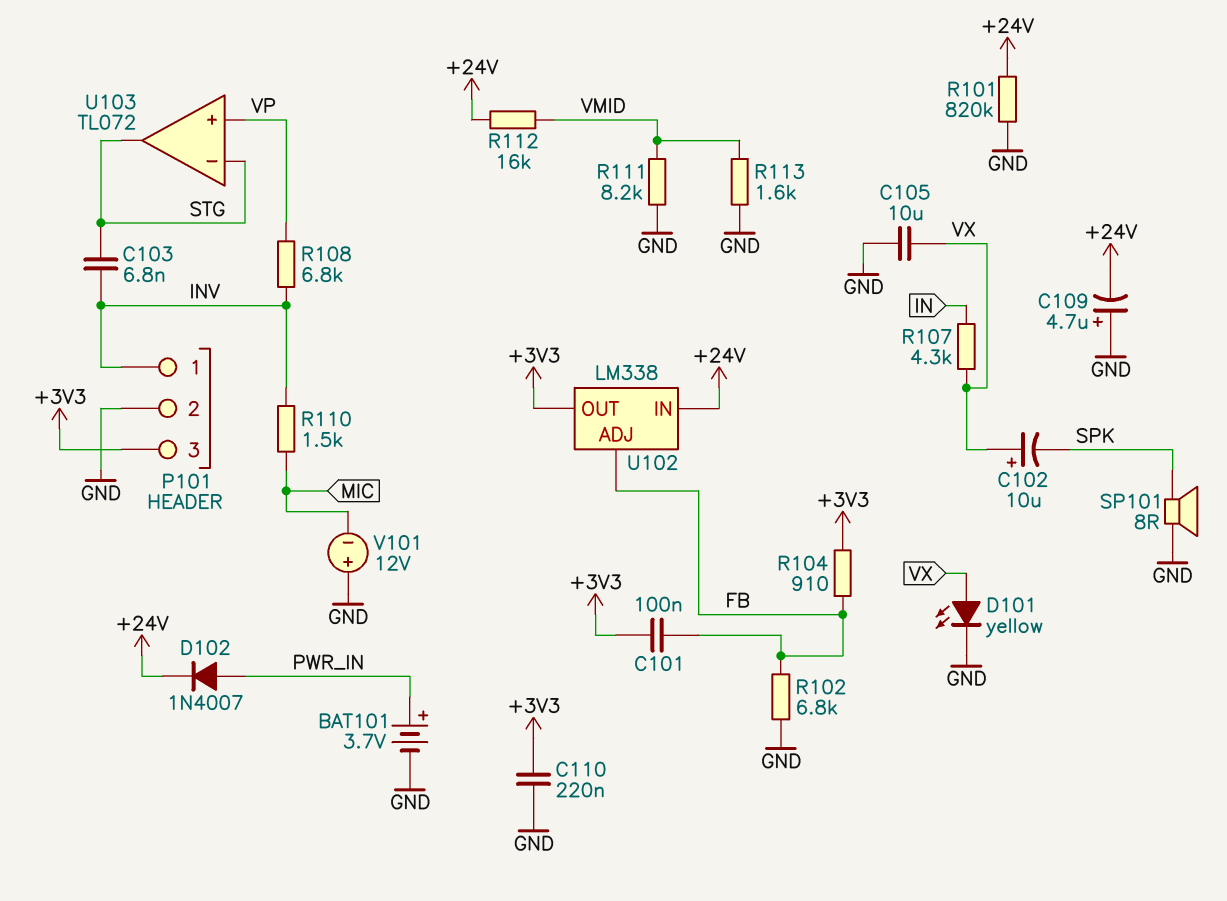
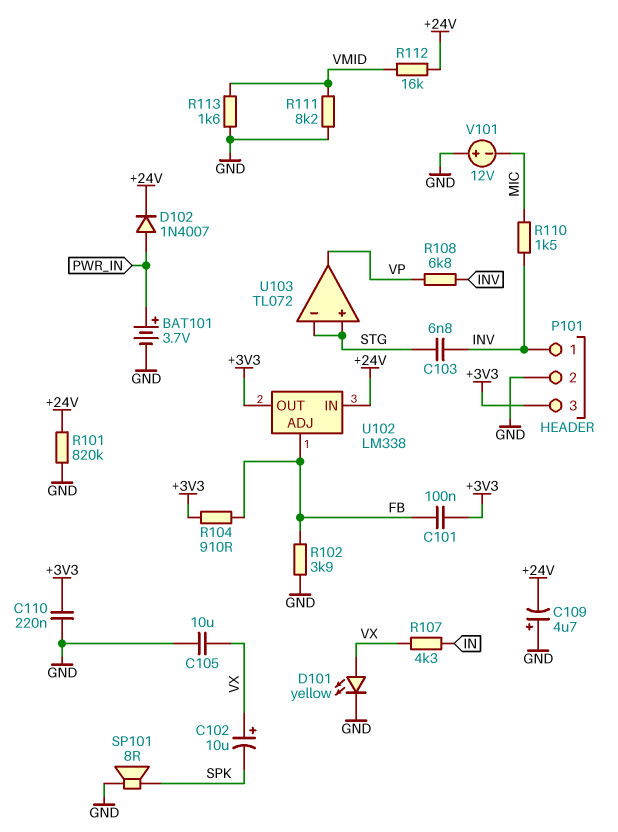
R102: 6.8k (FB, GND) -> 3.9k (FB, GND)
U103 pin in+: VP -> STG
U103 pin out: STG -> VP

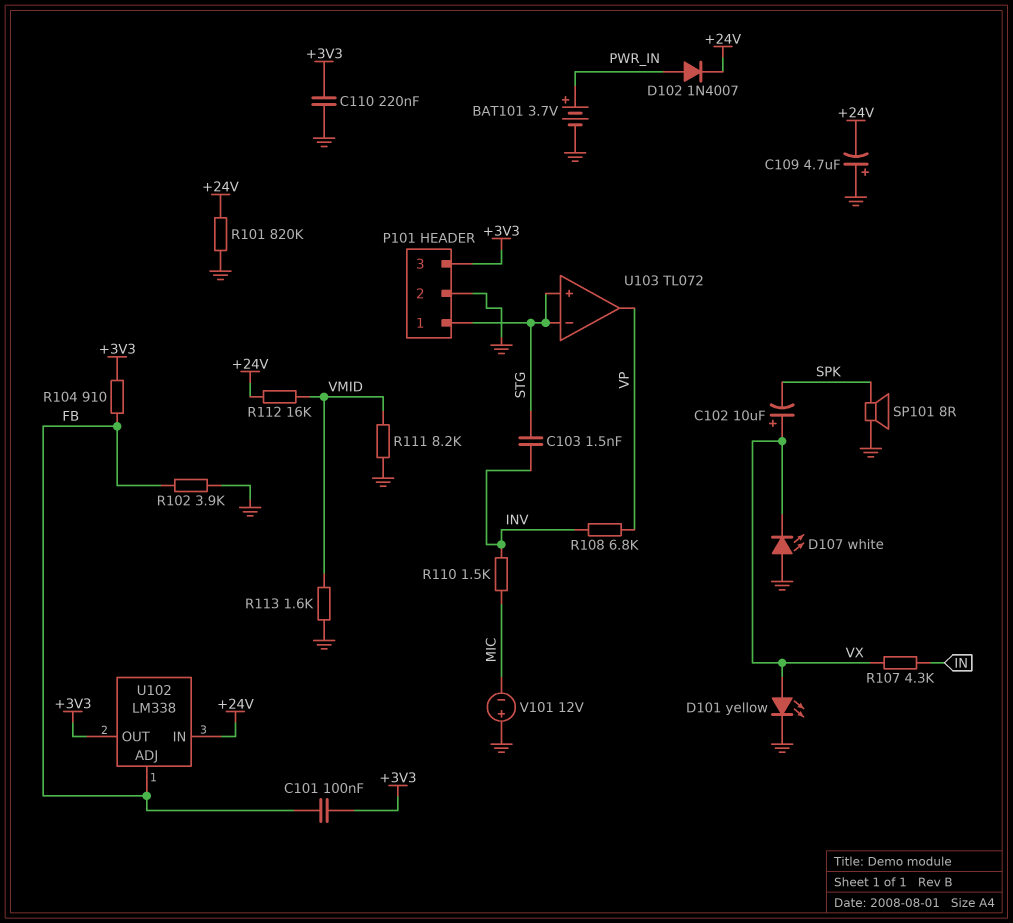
C103: 6.8nF (INV, STG) -> 1.5nF (INV, STG)
C105: 10uF (GND, VX) -> none
D107: none -> LED white (A GND, K VX)
P101 pin 1: INV -> STG

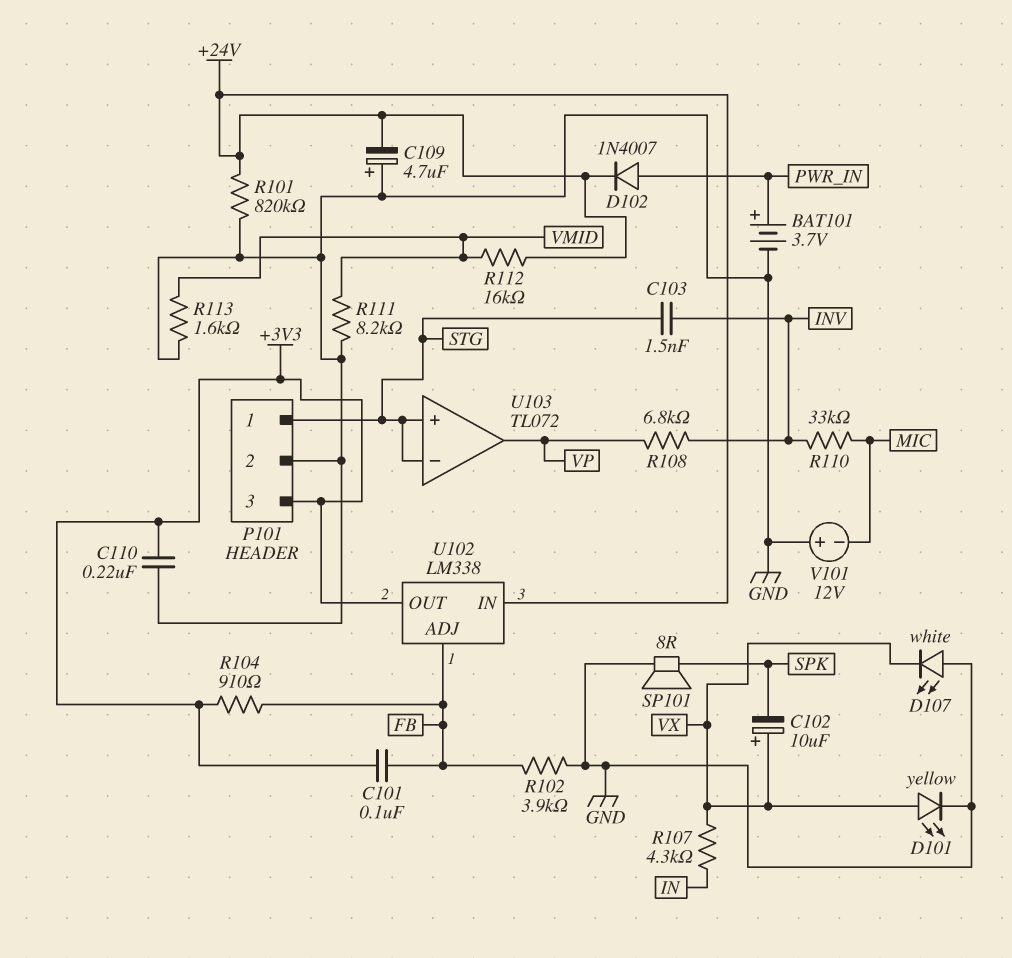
R110: 1.5k (INV, MIC) -> 33k (INV, MIC)

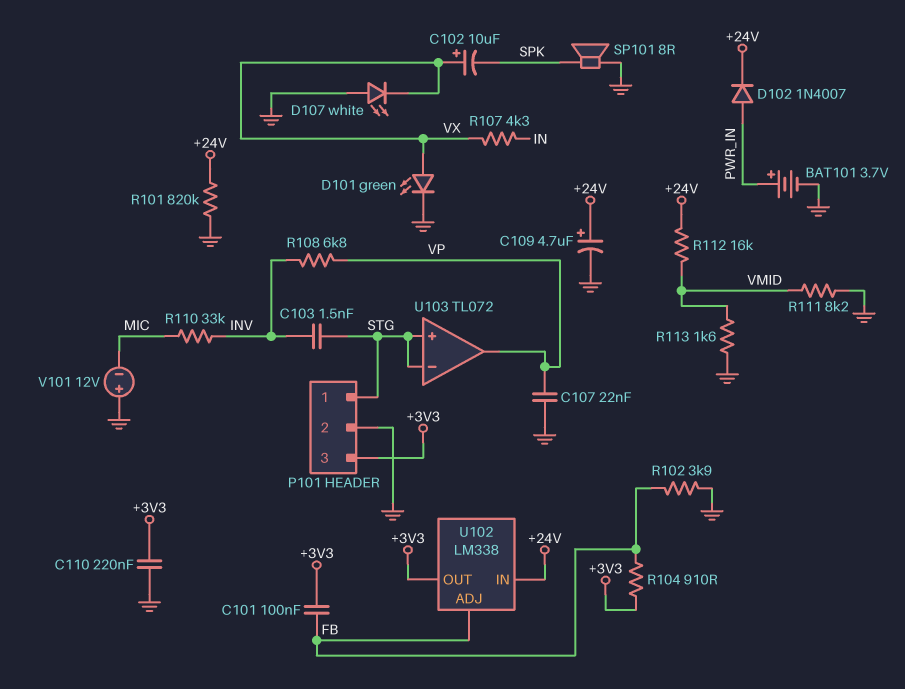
C107: none -> 22nF (GND, VP)
C109: 4.7uF (plus GND, minus +24V) -> 4.7uF (plus +24V, minus GND)
D101: LED yellow (A VX, K GND) -> LED green (A VX, K GND)

